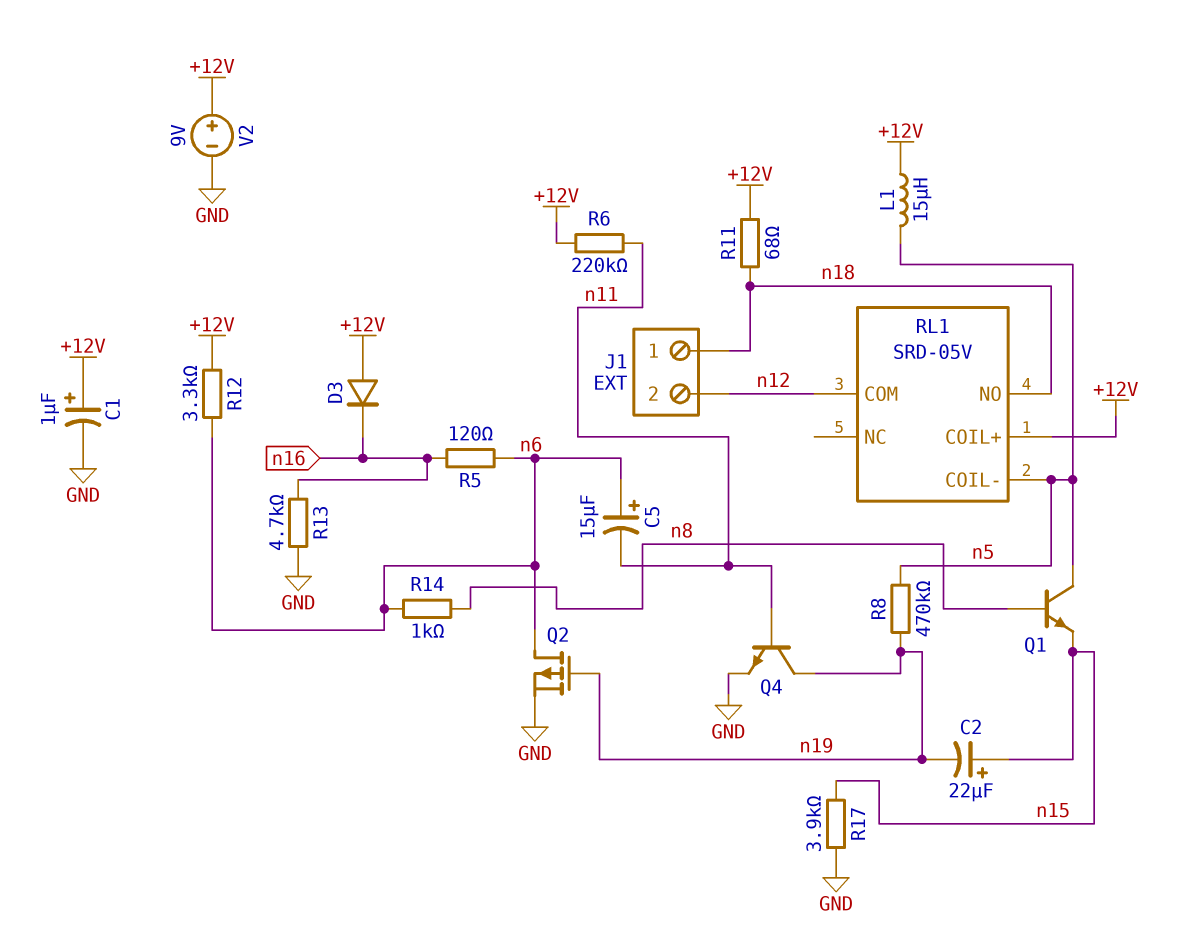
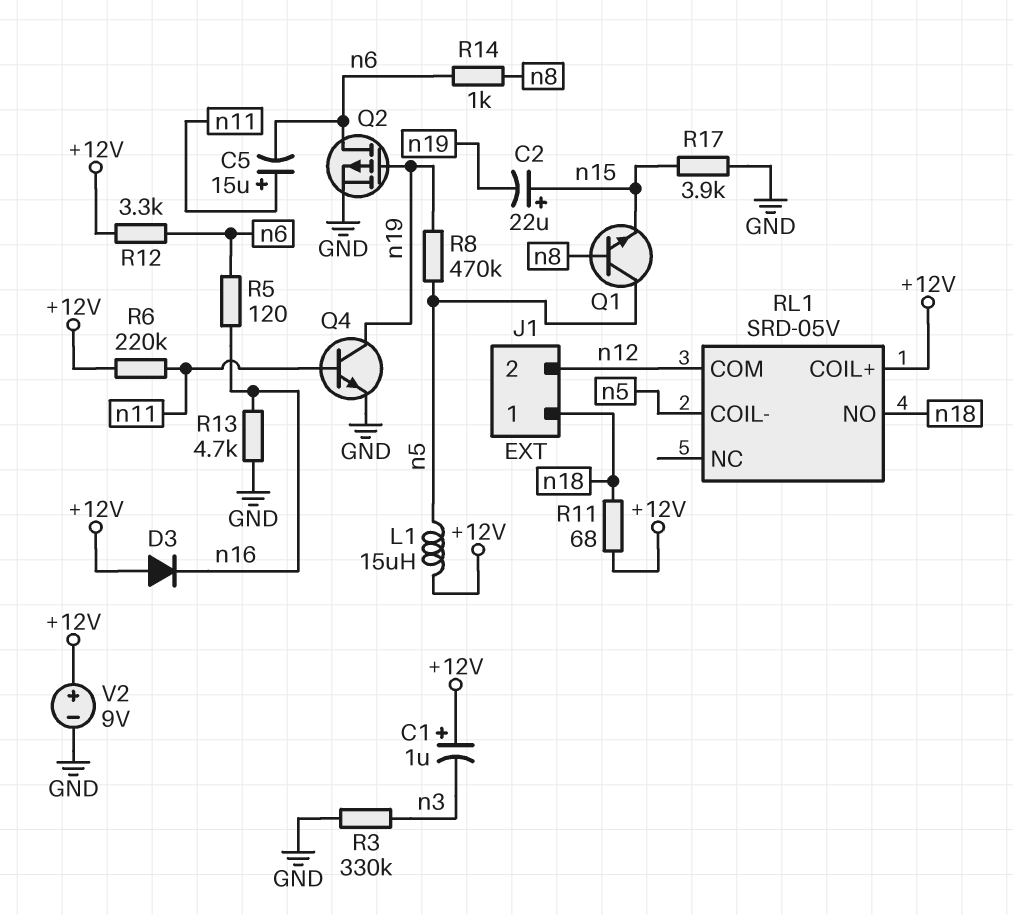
C1: 1uF (plus +12V, minus GND) -> 1uF (plus +12V, minus n3)
C5: 15uF (plus n6, minus n11) -> 15uF (plus n11, minus n6)
R3: none -> 330k (GND, n3)

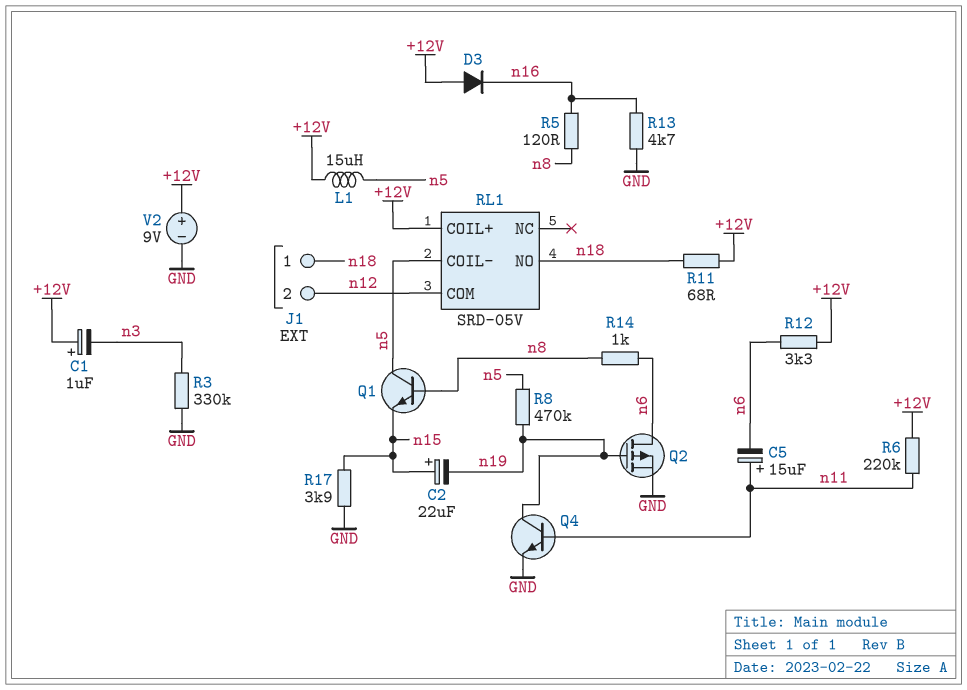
R5: 120 (n6, n16) -> 120 (n8, n16)

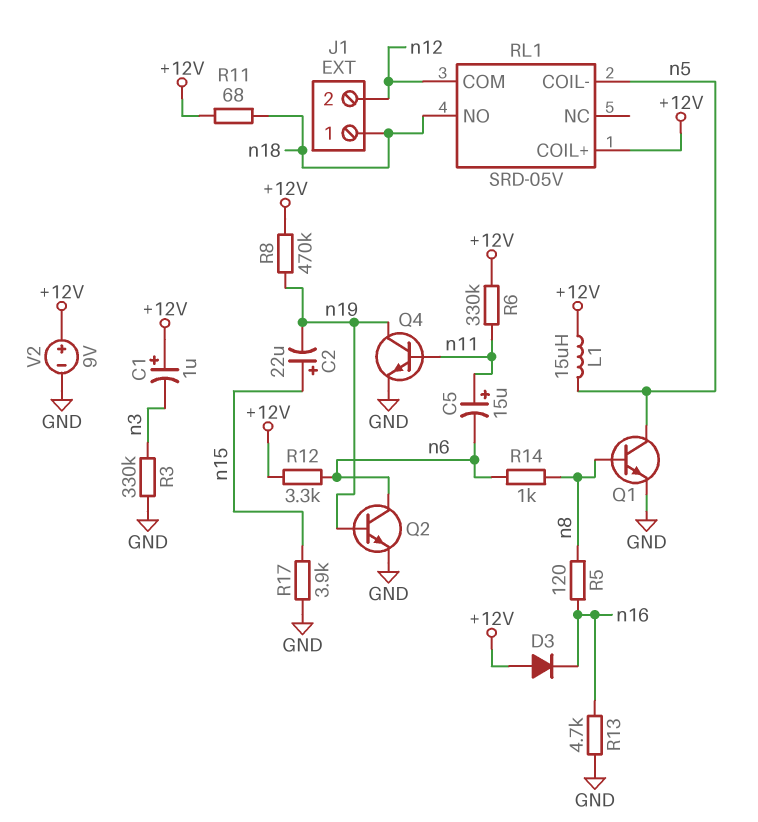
Q1: NPN (B n8, C n5, E n15) -> NPN (B n8, C n5, E GND)
Q2: PMOS (G n19, D n6, S GND) -> NPN (B n19, C n6, E GND)
R6: 220k (+12V, n11) -> 330k (+12V, n11)
R8: 470k (n5, n19) -> 470k (+12V, n19)

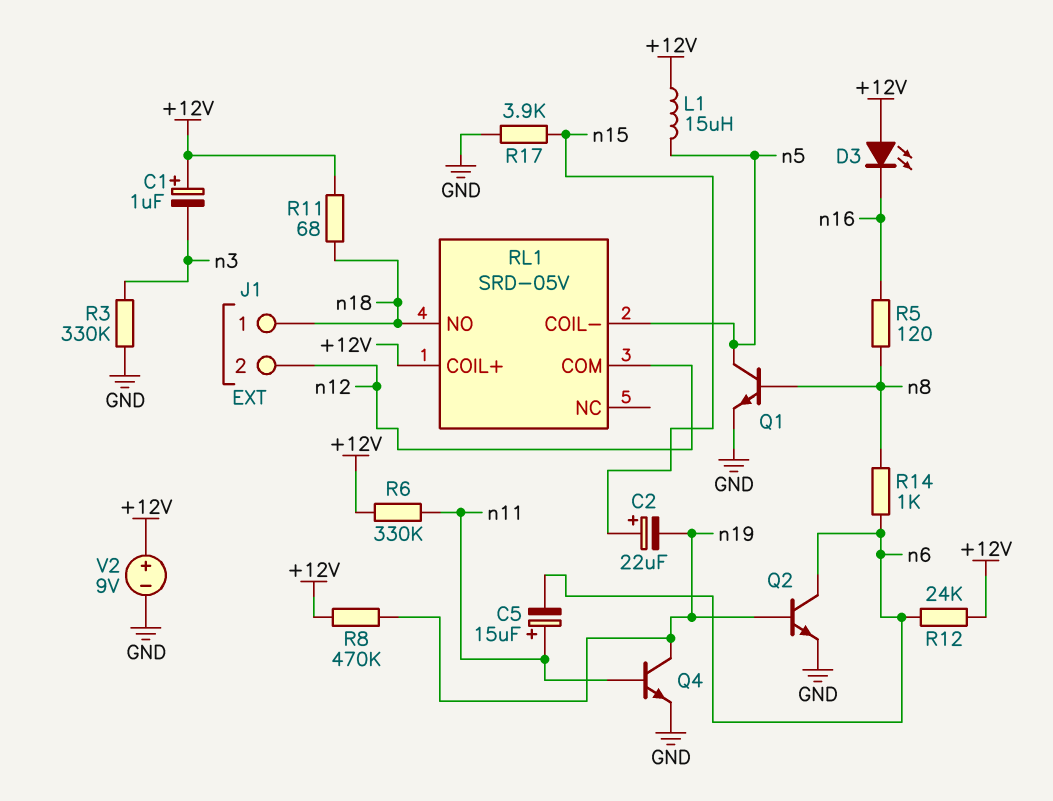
D3: diode (A +12V, K n16) -> LED (A +12V, K n16)
R12: 3.3k (+12V, n6) -> 24k (+12V, n6)
R13: 4.7k (GND, n16) -> none

